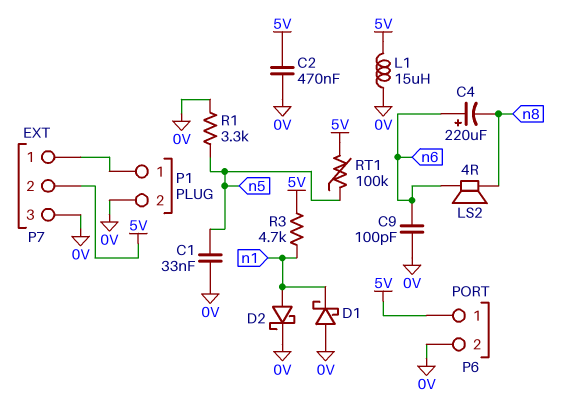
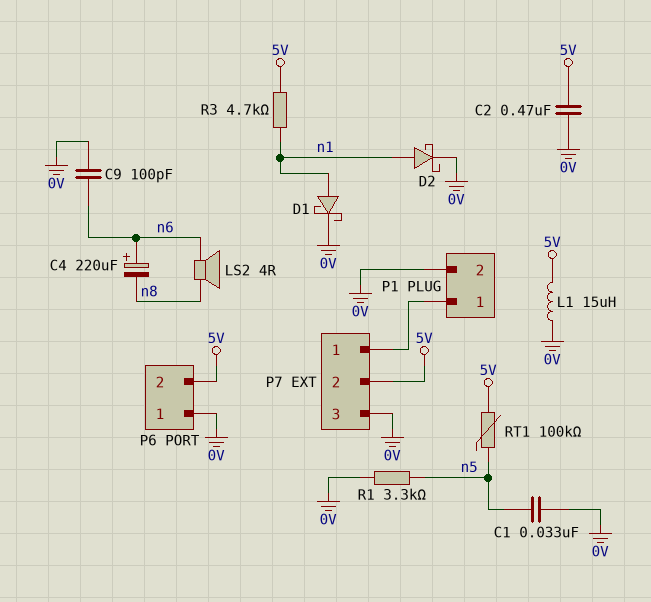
D1: schottky (A 0V, K n1) -> schottky (A n1, K 0V)
P6 pin 1: 5V -> 0V
P6 pin 2: 0V -> 5V

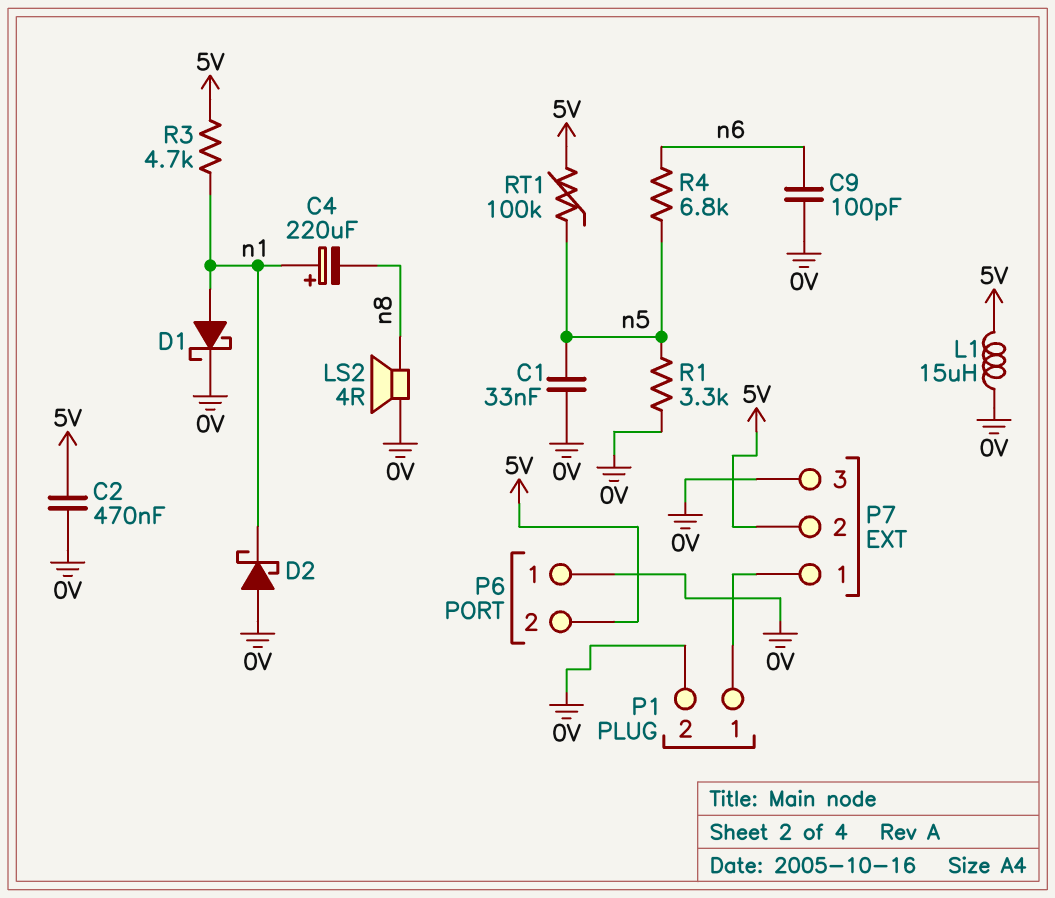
C4: 220uF (plus n6, minus n8) -> 220uF (plus n1, minus n8)
D2: schottky (A n1, K 0V) -> schottky (A 0V, K n1)
LS2: speaker 4R (n6, n8) -> speaker 4R (0V, n8)
R4: none -> 6.8k (n5, n6)

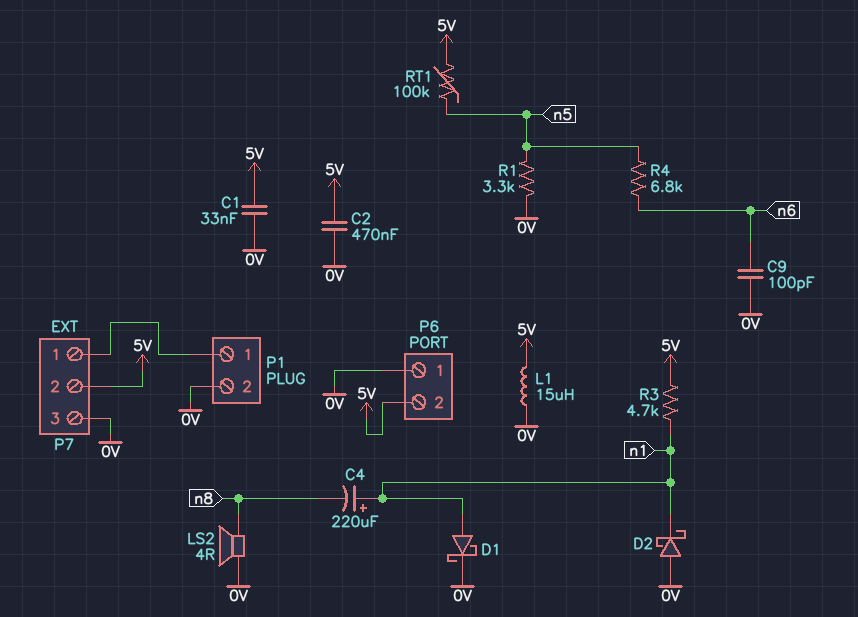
C1: 33nF (0V, n5) -> 33nF (0V, 5V)

